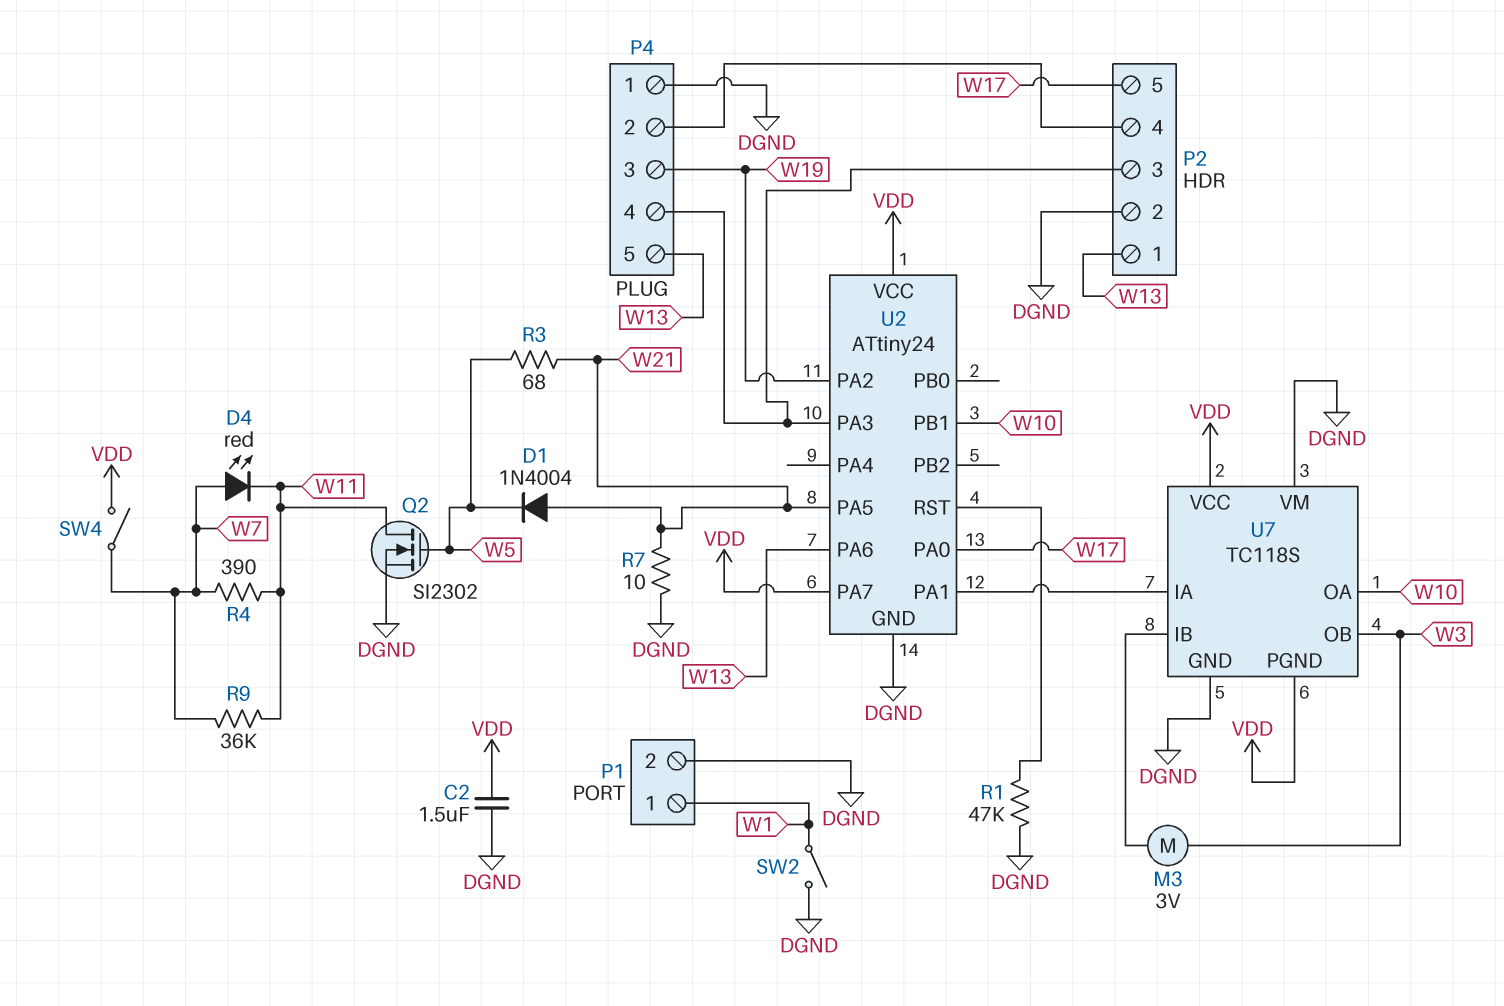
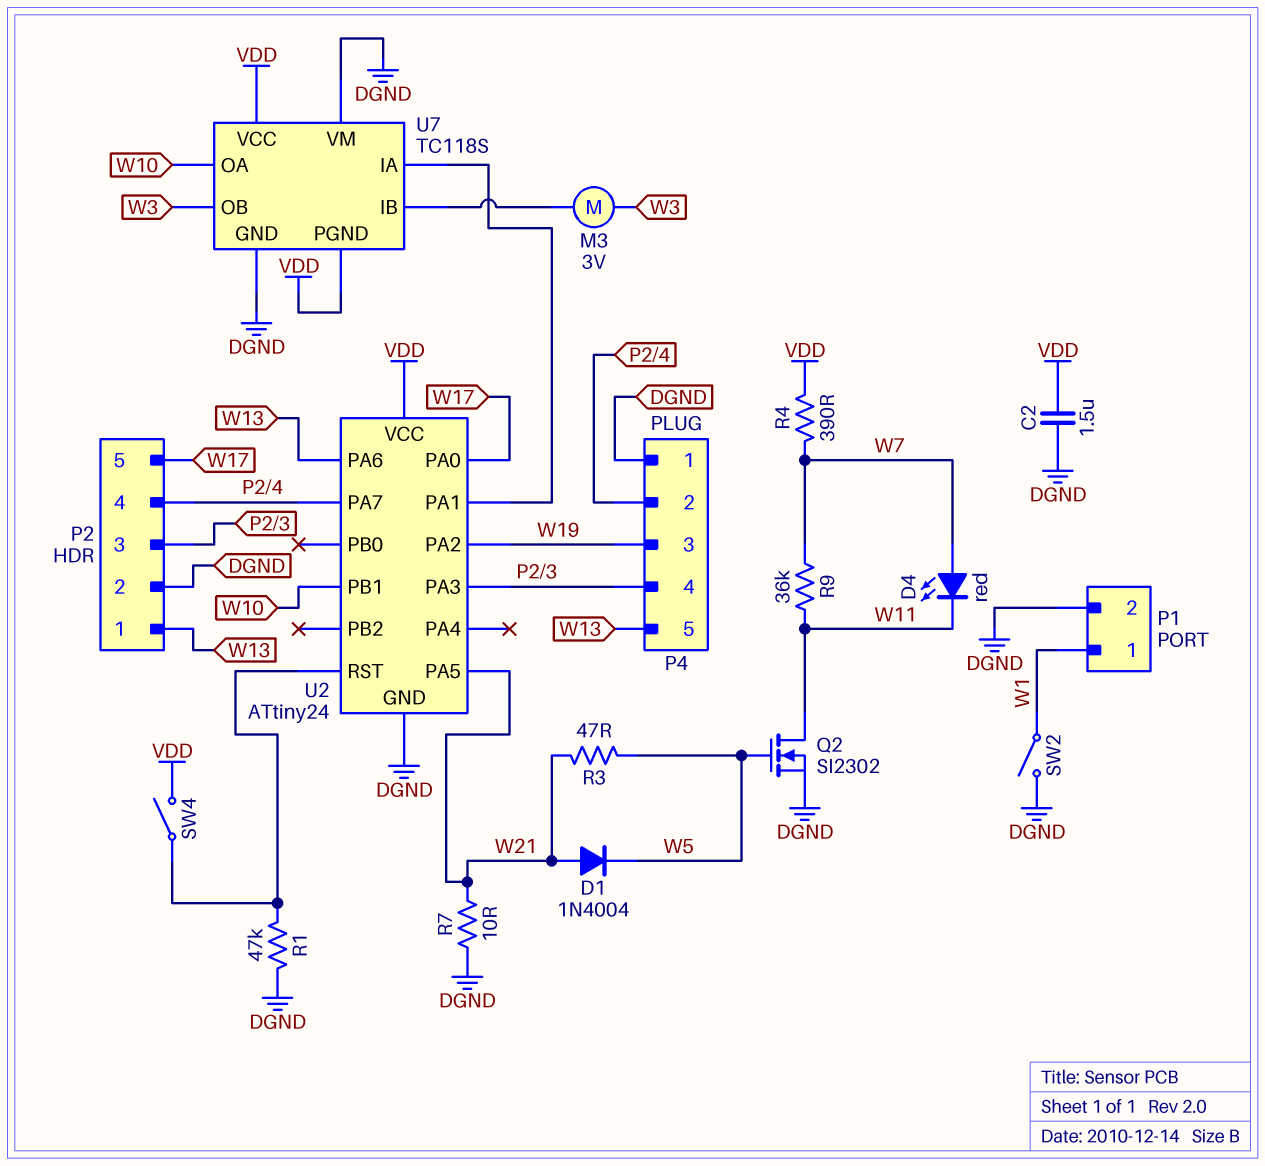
R3: 68 (W5, W21) -> 47 (W5, W21)
R4: 390 (W7, W11) -> 390 (VDD, W7)
SW4: switch (VDD, W7) -> switch (U2/RST, VDD)
U2 pin PA7: VDD -> P2/4

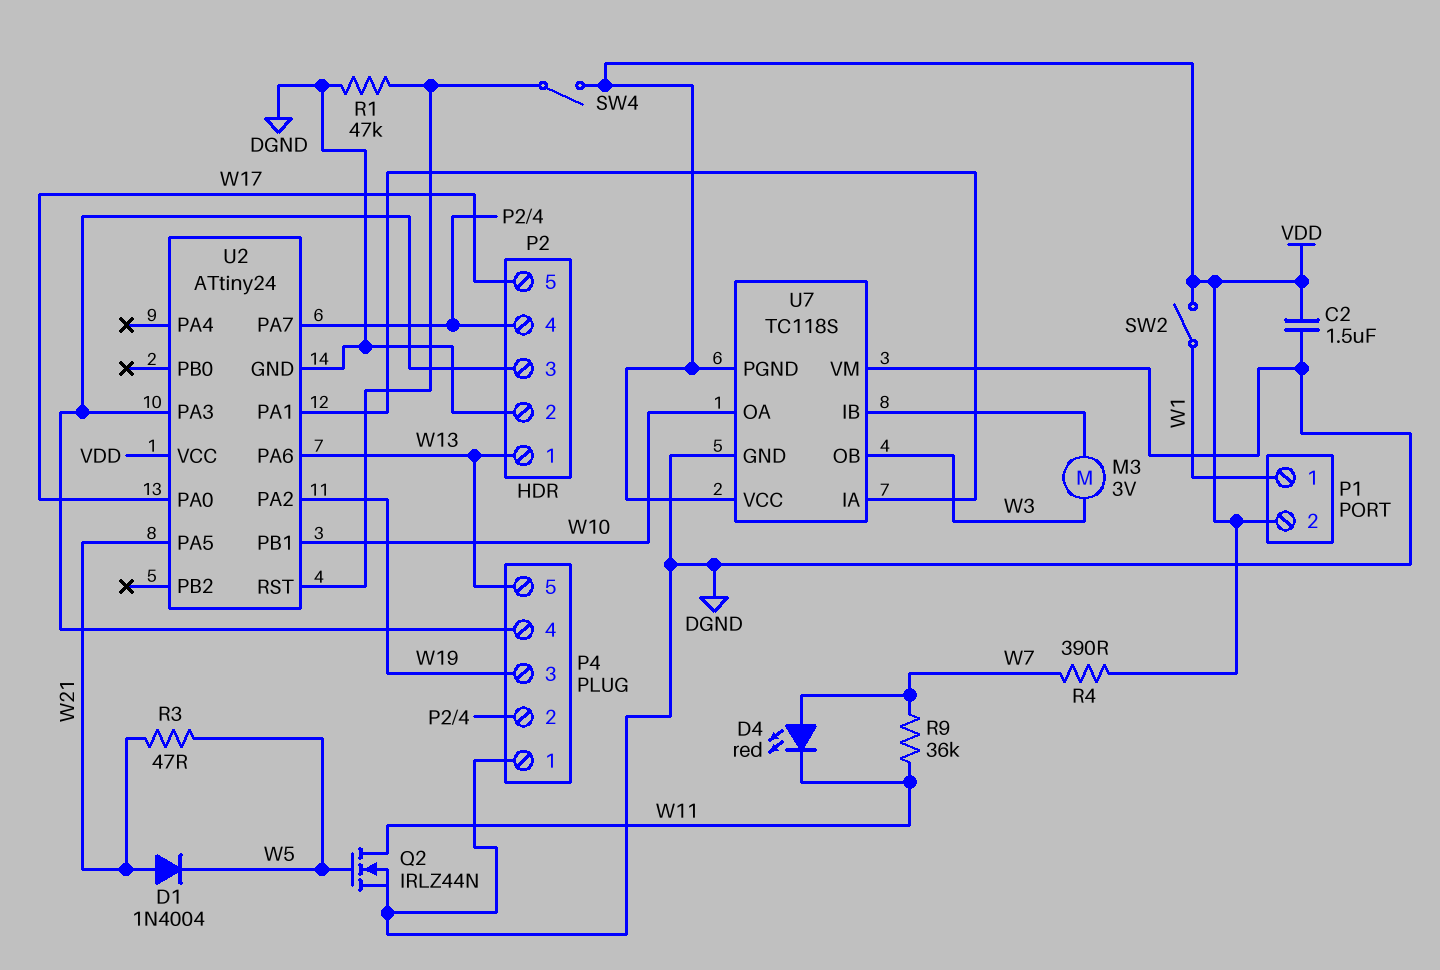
P1 pin 2: DGND -> VDD
Q2: NMOS SI2302 (G W5, D W11, S DGND) -> NMOS IRLZ44N (G W5, D W11, S DGND)
R7: 10 (DGND, W21) -> none
SW2: switch (DGND, W1) -> switch (VDD, W1)

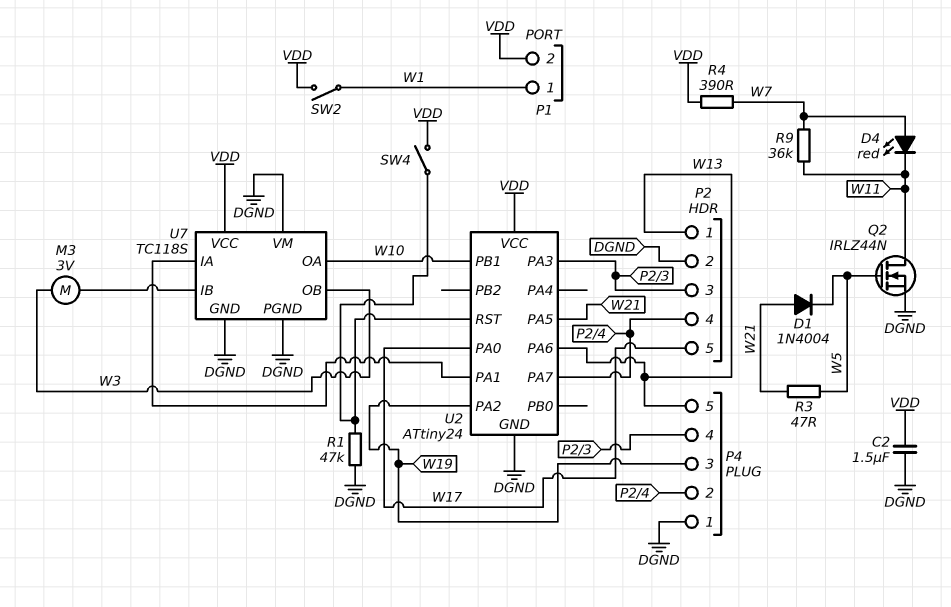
U7 pin PGND: VDD -> DGND

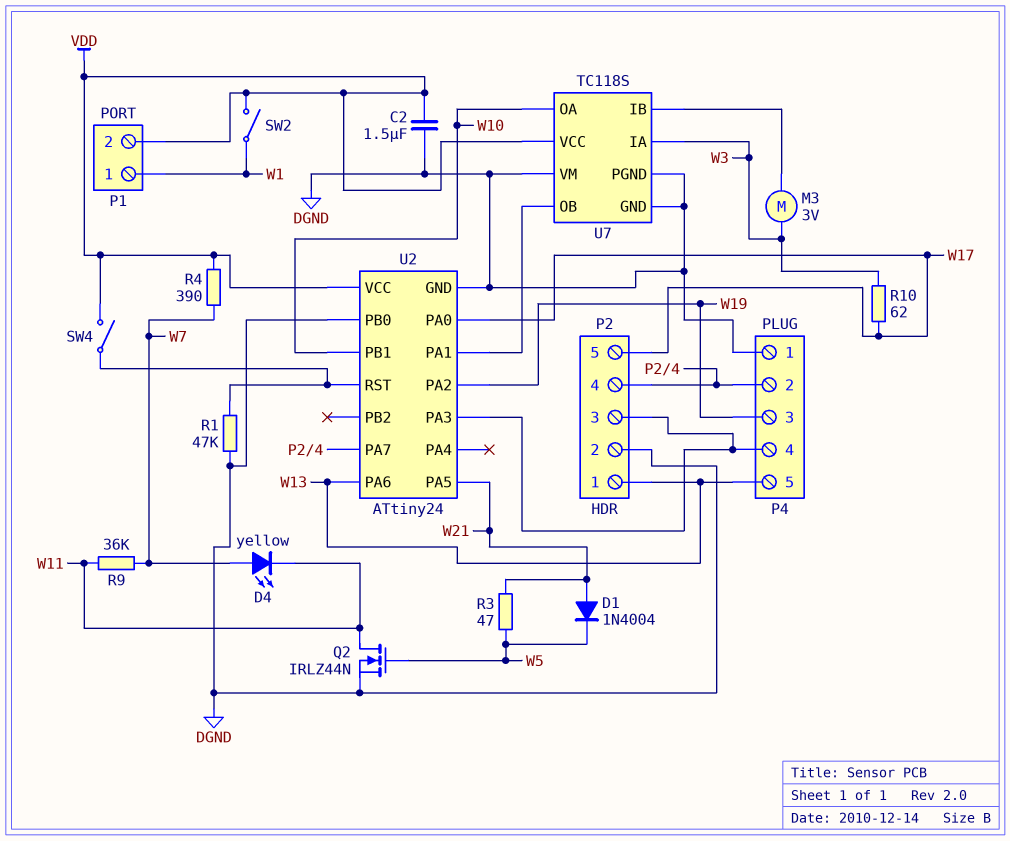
D4: LED red (A W7, K W11) -> LED yellow (A W7, K W11)
R10: none -> 62 (W3, W17)
U2 pin PB0: none -> DGND
U7 pin IA: U2/PA1 -> W3
U7 pin OB: W3 -> U2/PA1

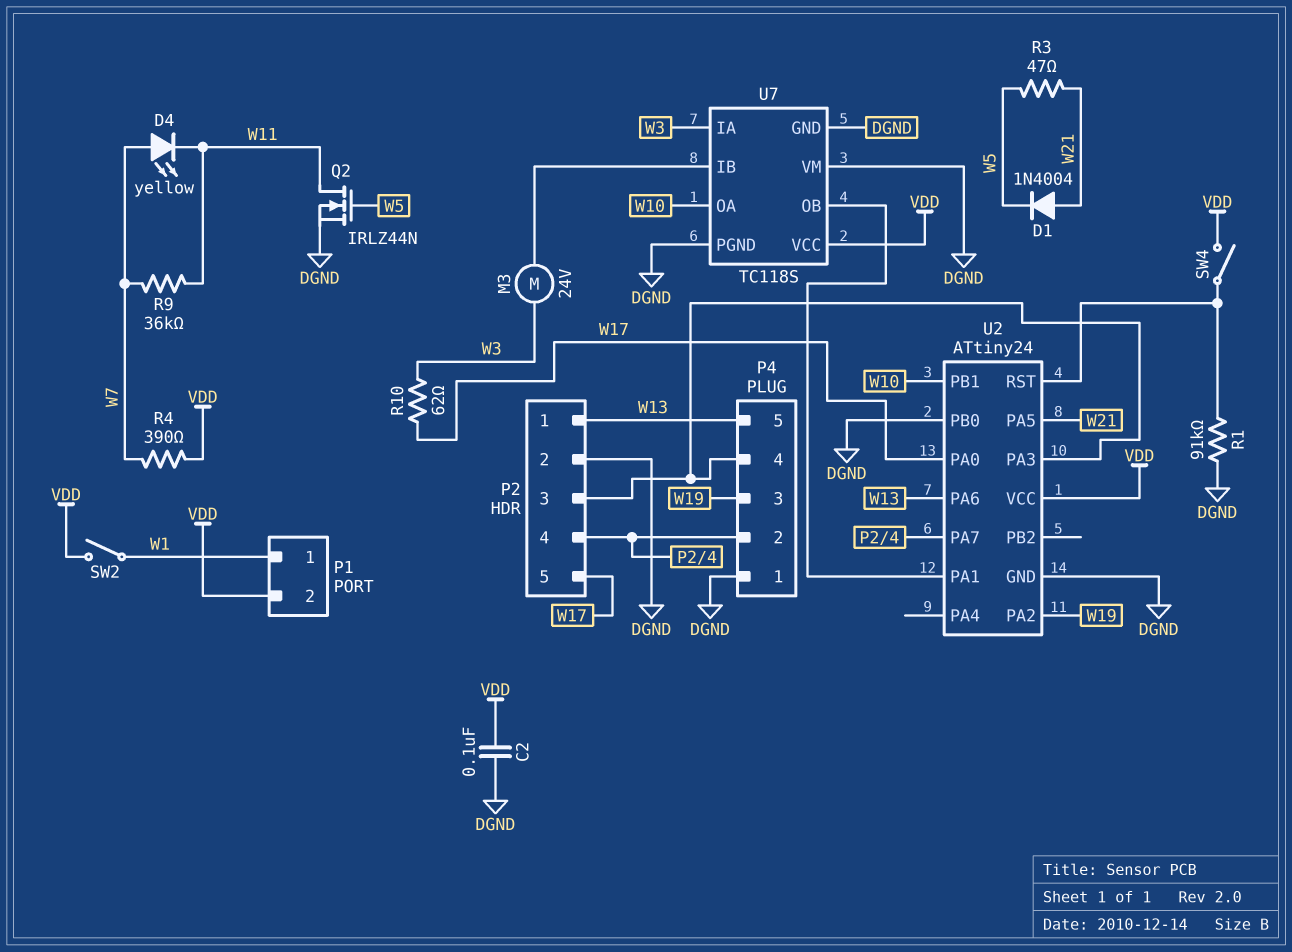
C2: 1.5uF (DGND, VDD) -> 100nF (DGND, VDD)
M3: motor 3V (U7/IB, W3) -> motor 24V (U7/IB, W3)
R1: 47k (DGND, U2/RST) -> 91k (DGND, U2/RST)

